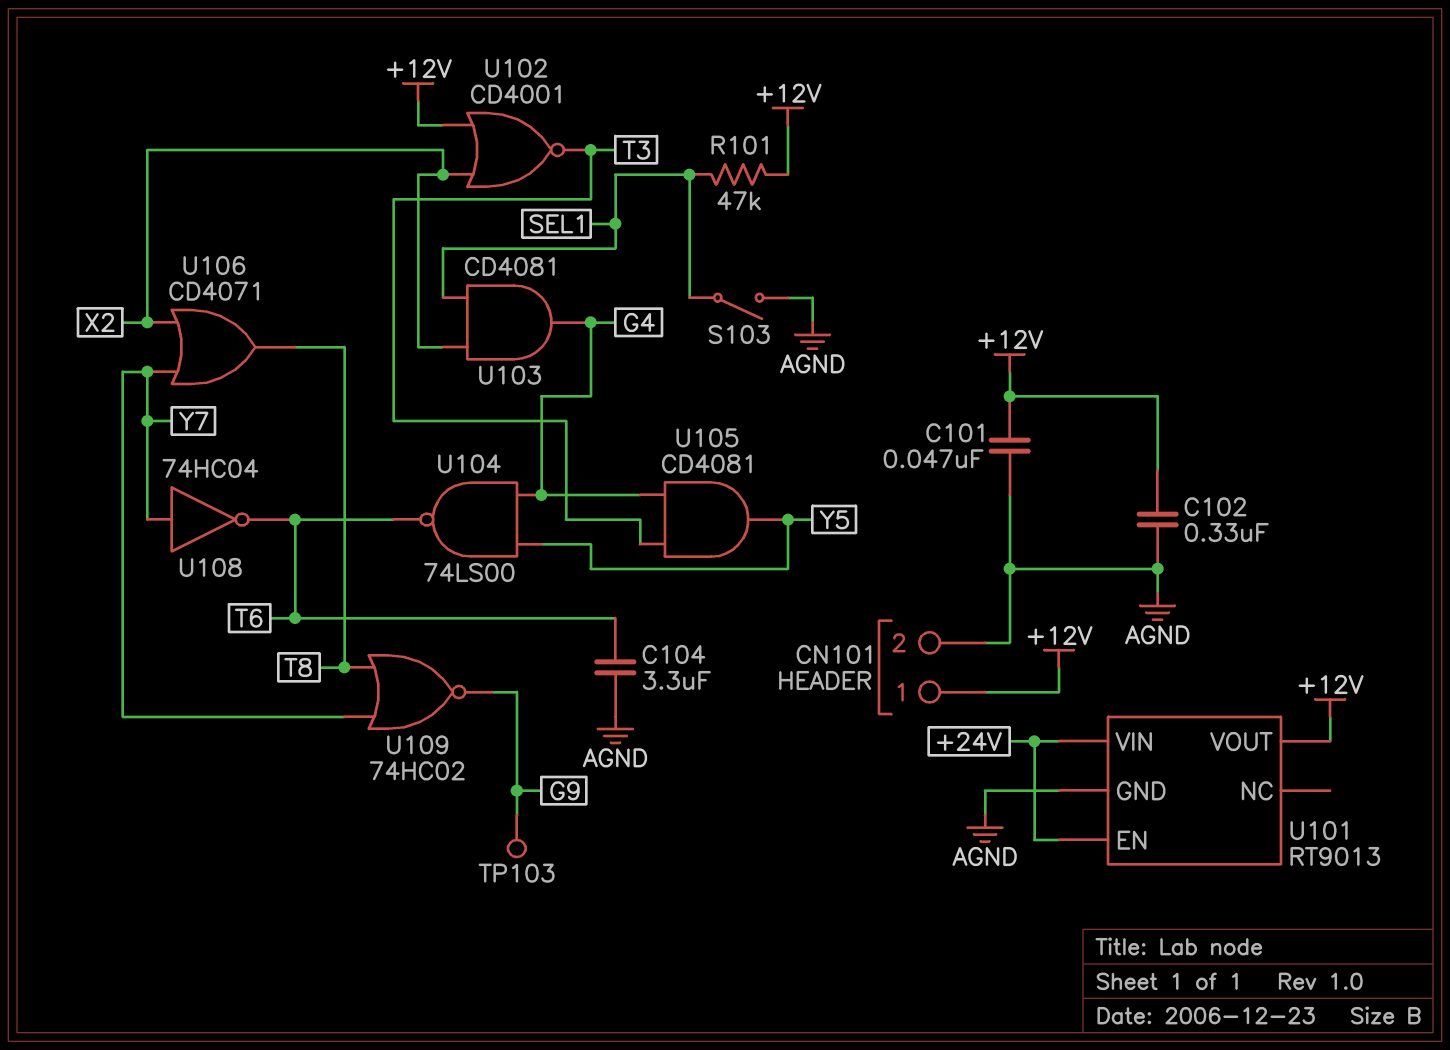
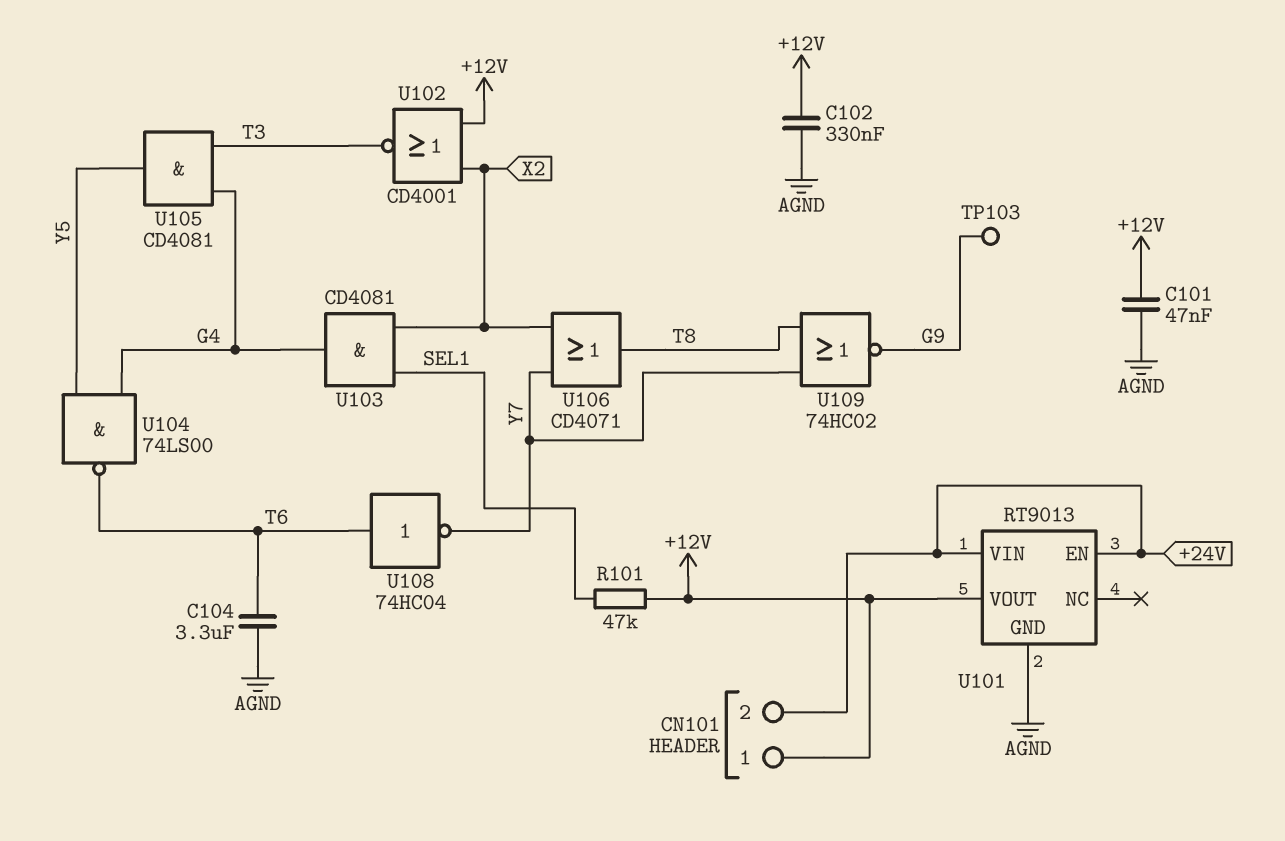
CN101 pin 2: AGND -> +24V
S103: switch (AGND, SEL1) -> none
U108: NOT 74HC04 (in Y7, out T6) -> NOT 74HC04 (in T6, out Y7)

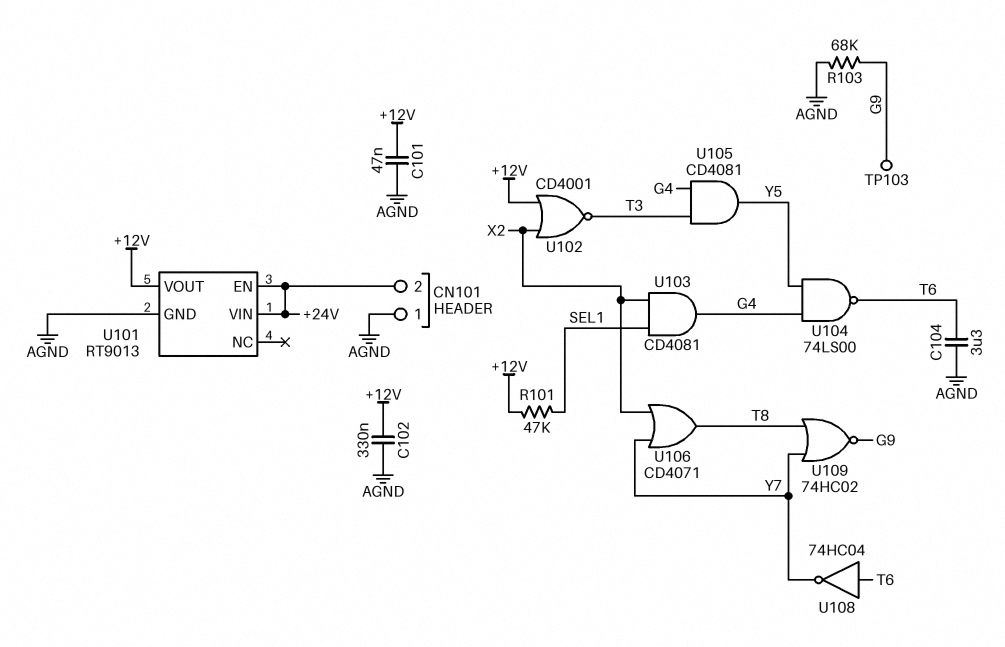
CN101 pin 1: +12V -> AGND
R103: none -> 68k (AGND, G9)

